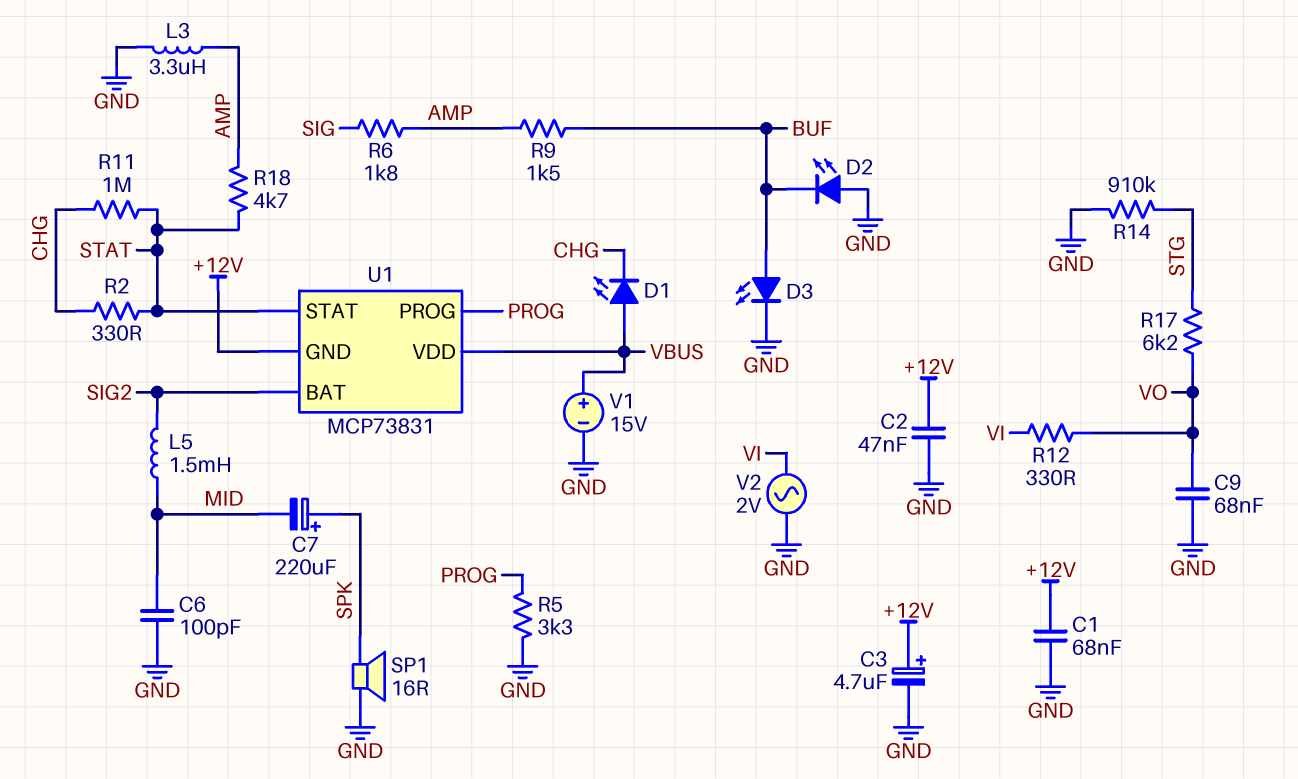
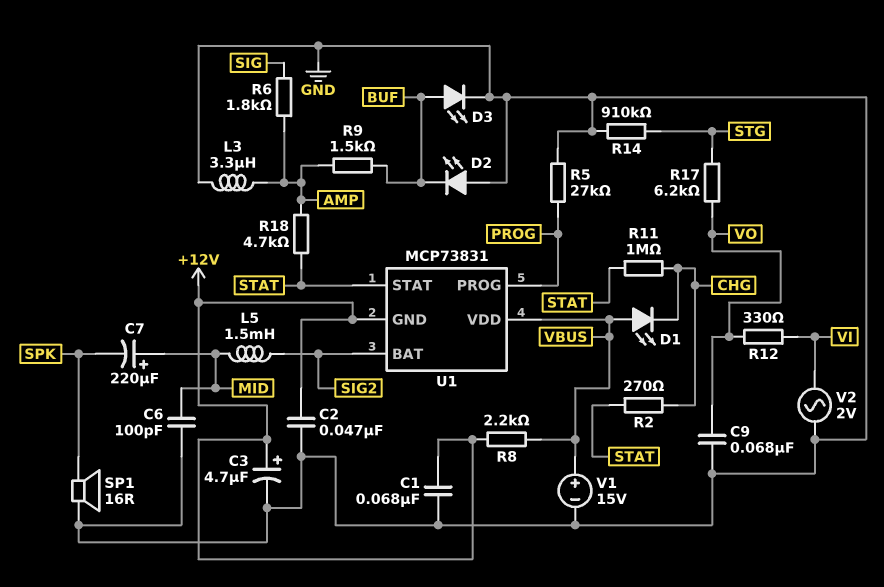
C7: 220uF (plus SPK, minus MID) -> 220uF (plus MID, minus SPK)
R2: 330 (CHG, STAT) -> 270 (CHG, STAT)
R5: 3.3k (GND, PROG) -> 27k (GND, PROG)
R8: none -> 2.2k (+12V, VBUS)

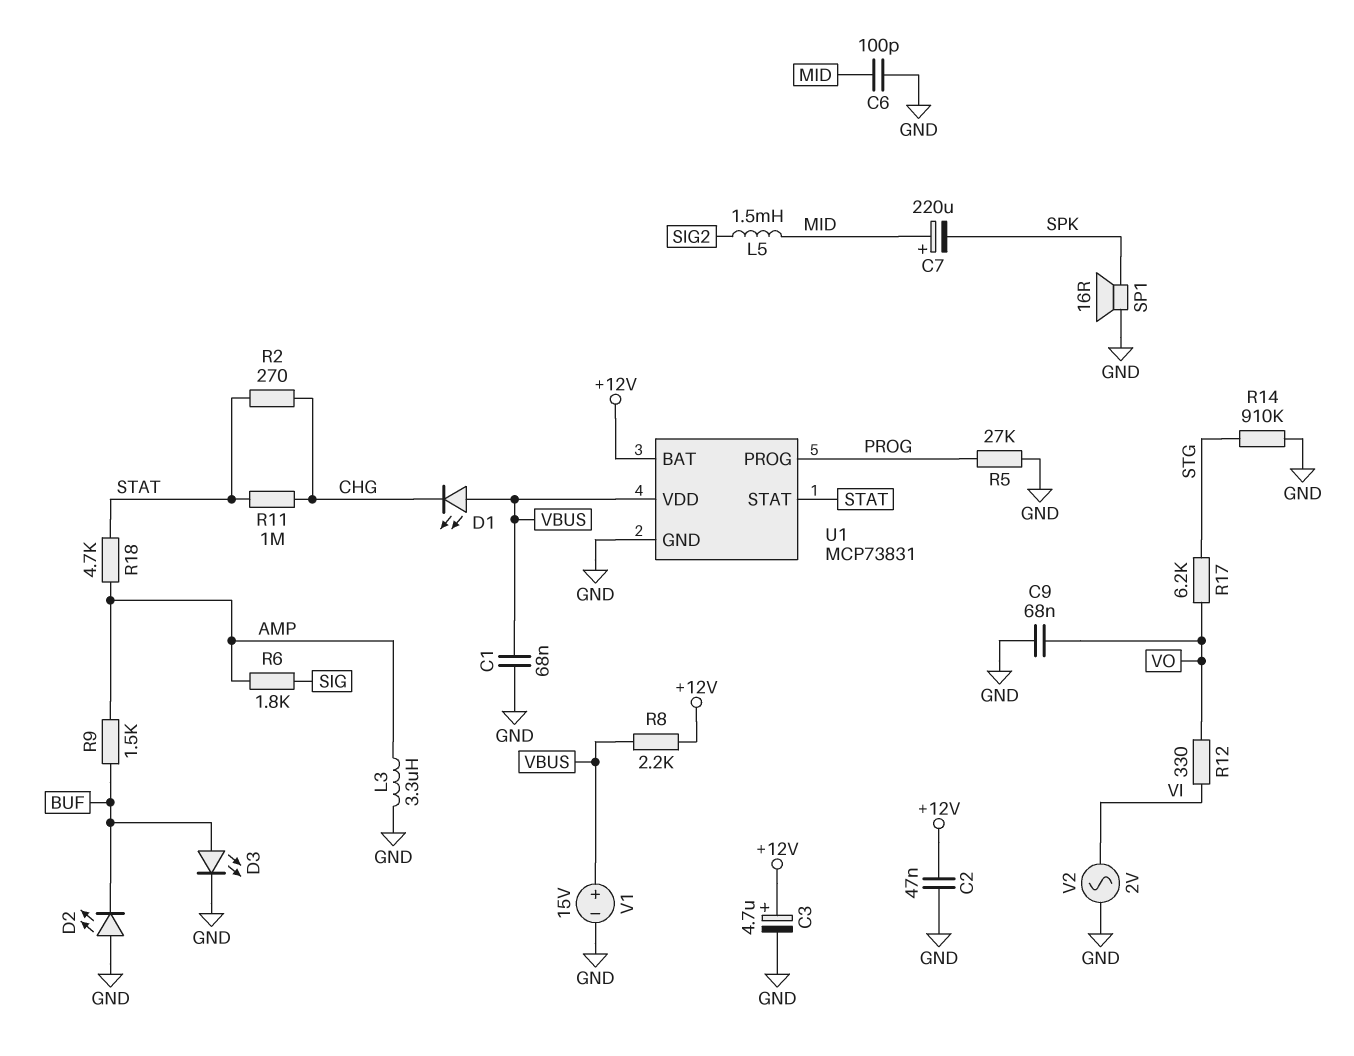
C1: 68nF (+12V, GND) -> 68nF (GND, VBUS)
U1 pin BAT: SIG2 -> +12V
U1 pin GND: +12V -> GND

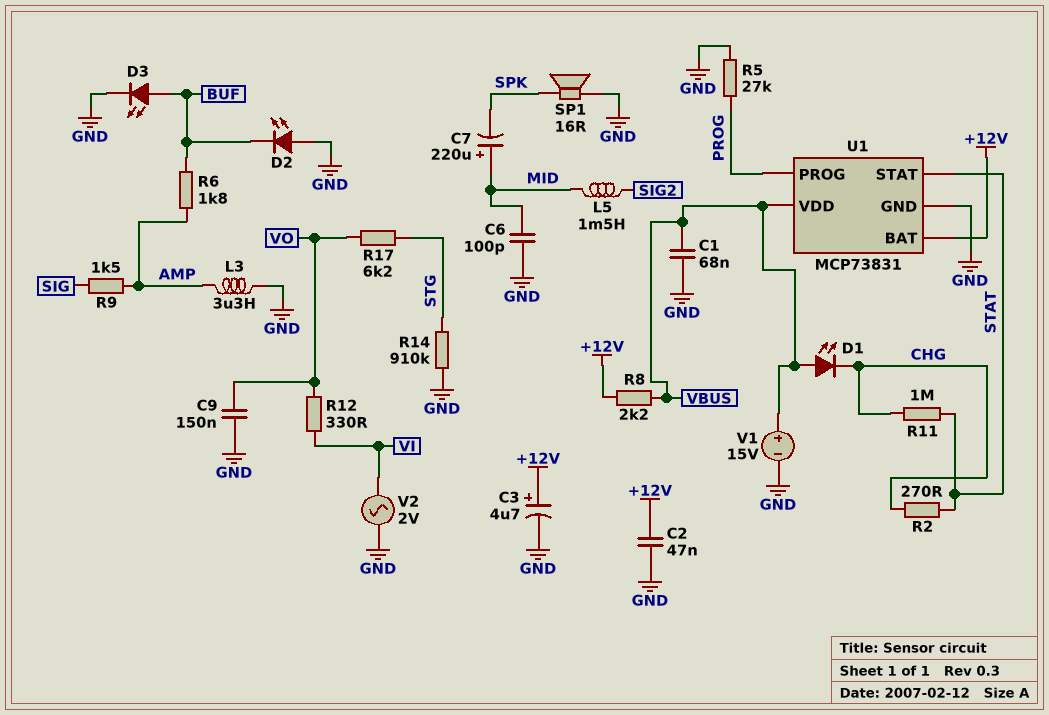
C9: 68nF (GND, VO) -> 150nF (GND, VO)
R6: 1.8k (AMP, SIG) -> 1.8k (AMP, BUF)
R9: 1.5k (AMP, BUF) -> 1.5k (AMP, SIG)
R18: 4.7k (AMP, STAT) -> none

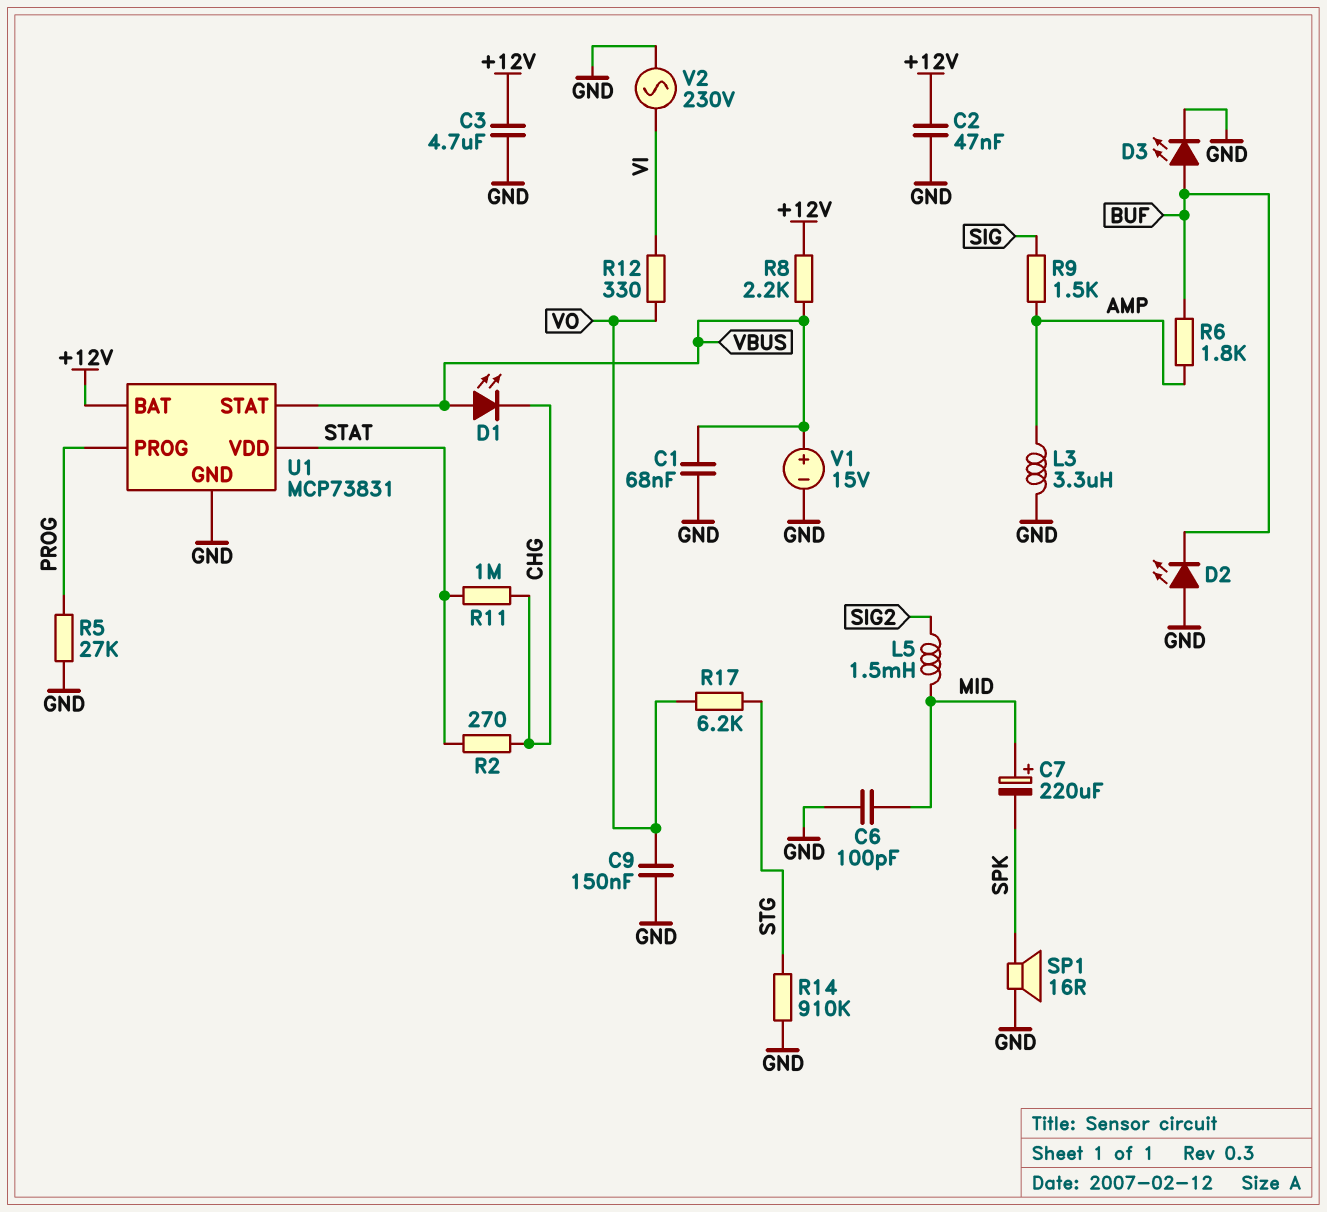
C3: 4.7uF (plus +12V, minus GND) -> 4.7uF (+12V, GND)
U1 pin STAT: STAT -> VBUS
U1 pin VDD: VBUS -> STAT
V2: AC 2V (GND, VI) -> AC 230V (GND, VI)

